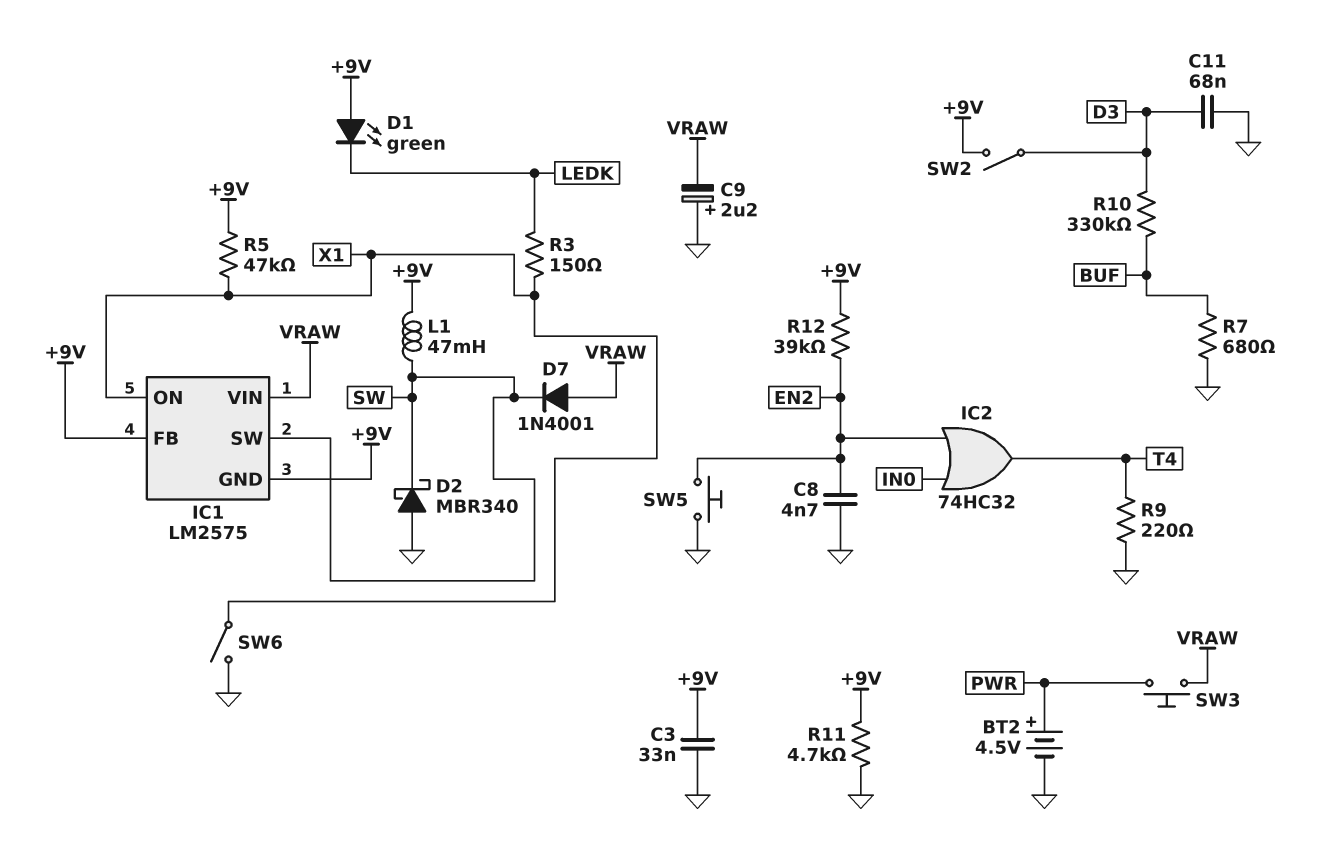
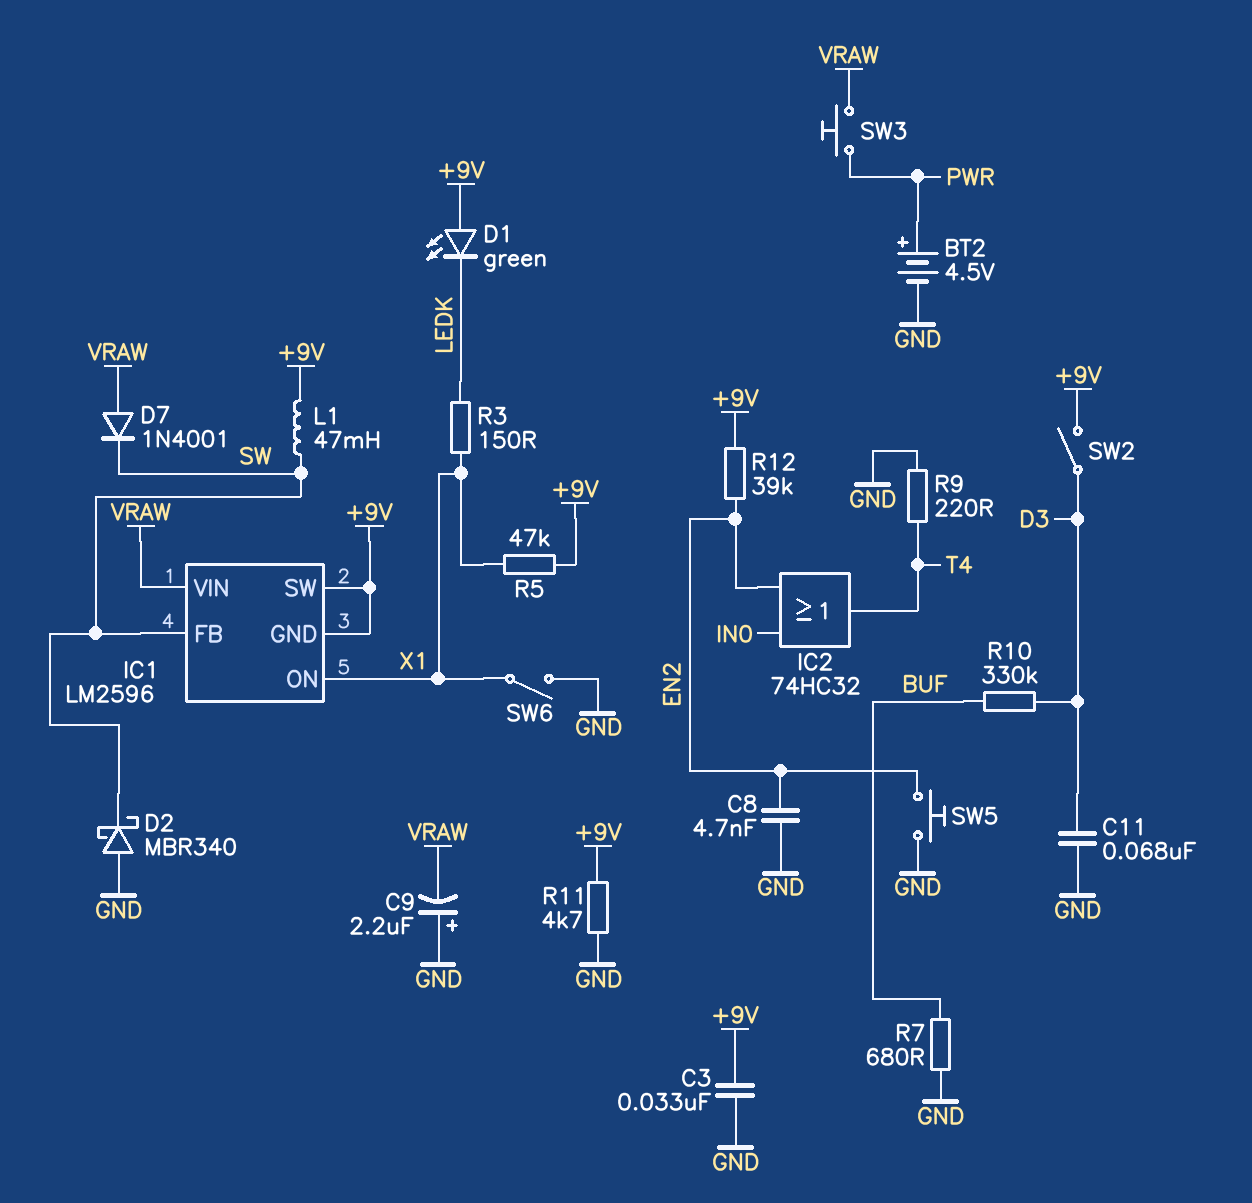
IC1: LM2575 -> LM2596
IC1 pin FB: +9V -> SW
IC1 pin SW: SW -> +9V

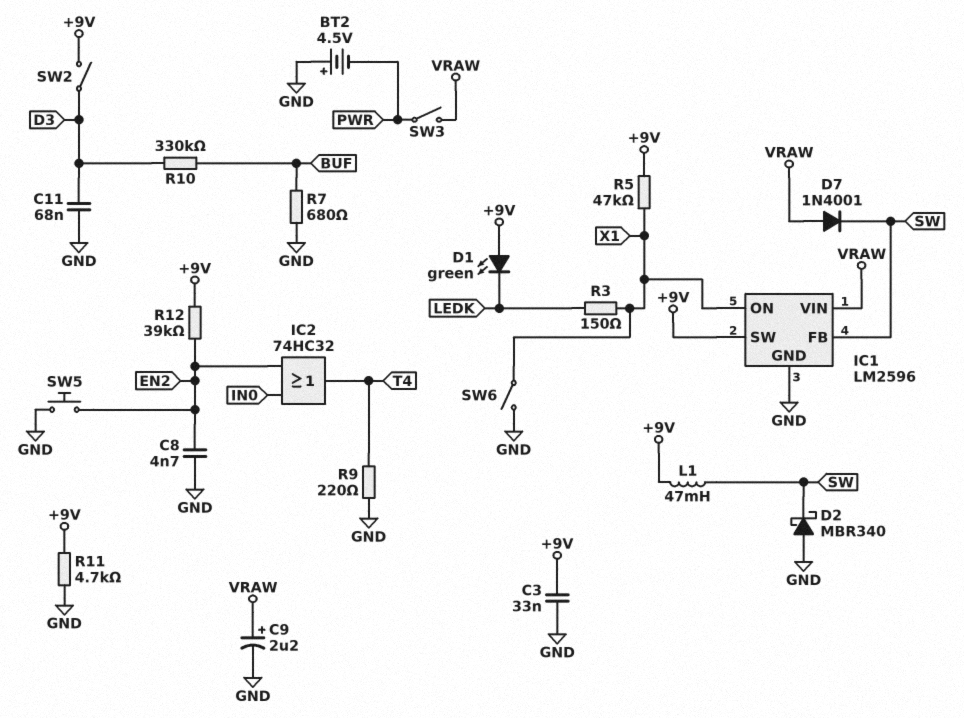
BT2: 4.5V (plus PWR, minus GND) -> 4.5V (plus GND, minus PWR)
C9: 2.2uF (plus GND, minus VRAW) -> 2.2uF (plus VRAW, minus GND)
IC1 pin GND: +9V -> GND
SW3: button (PWR, VRAW) -> switch (PWR, VRAW)

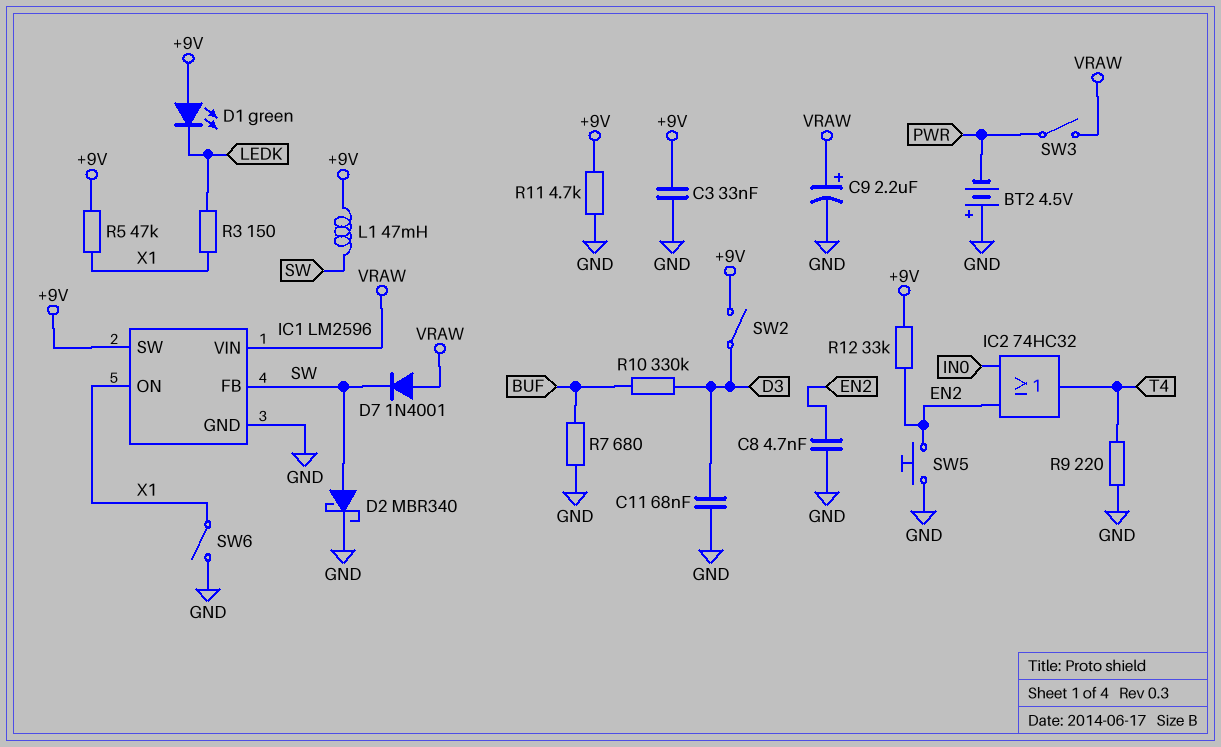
D2: schottky MBR340 (A GND, K SW) -> schottky MBR340 (A SW, K GND)
R12: 39k (+9V, EN2) -> 33k (+9V, EN2)

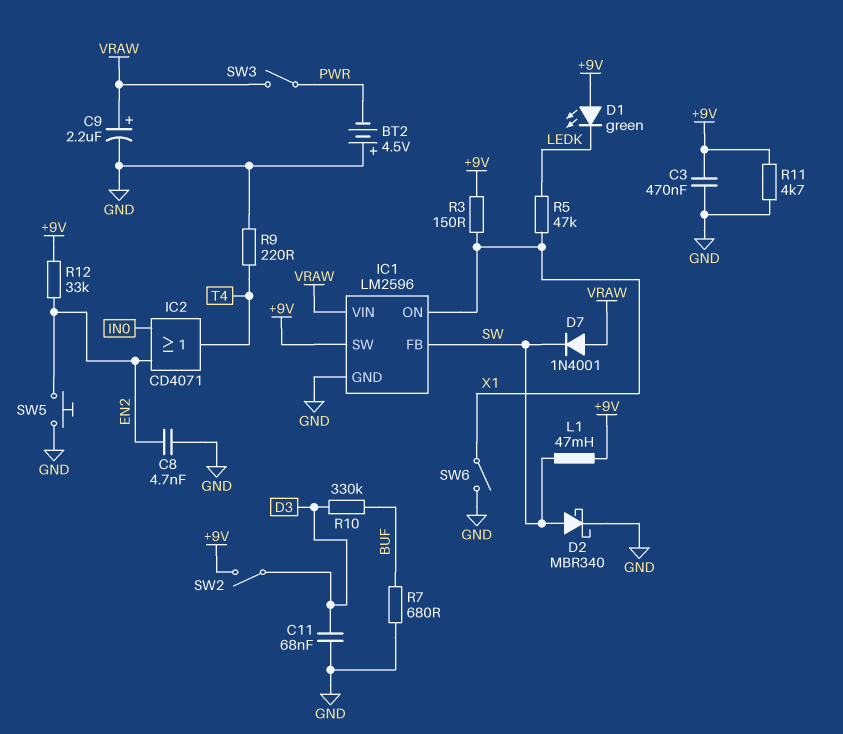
C3: 33nF (+9V, GND) -> 470nF (+9V, GND)
IC2: OR 74HC32 (in EN2, in IN0, out T4) -> OR CD4071 (in EN2, in IN0, out T4)
R3: 150 (LEDK, X1) -> 150 (+9V, X1)
R5: 47k (+9V, X1) -> 47k (LEDK, X1)

